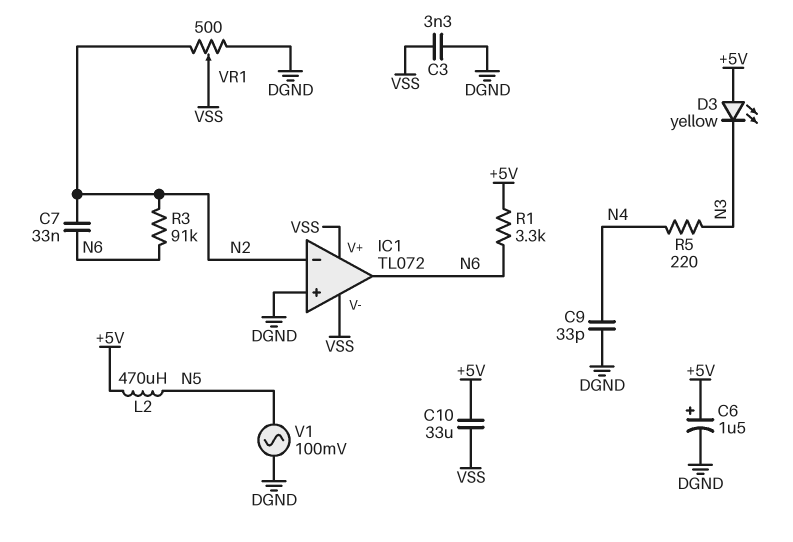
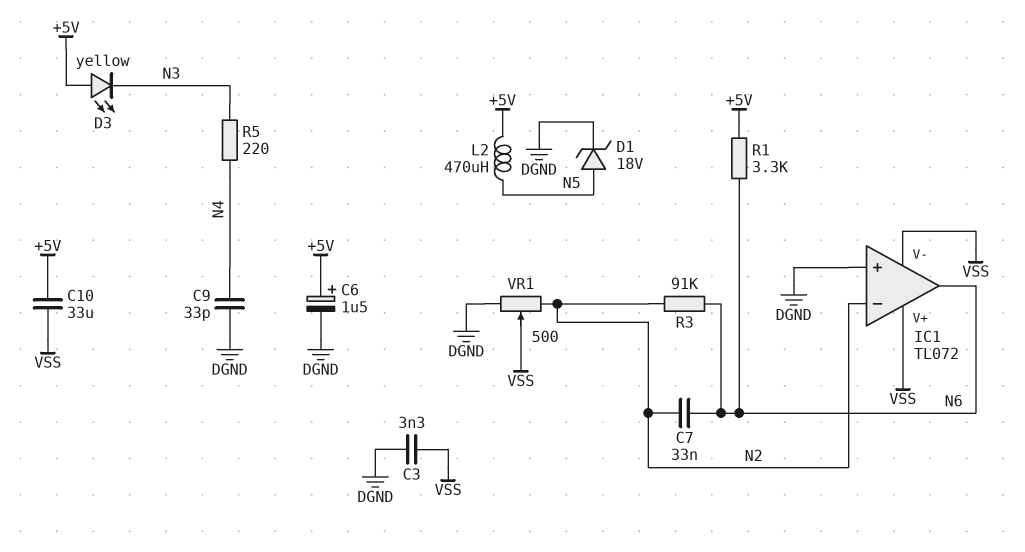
D1: none -> zener 18V (A N5, K DGND)
V1: AC 100mV (DGND, N5) -> none

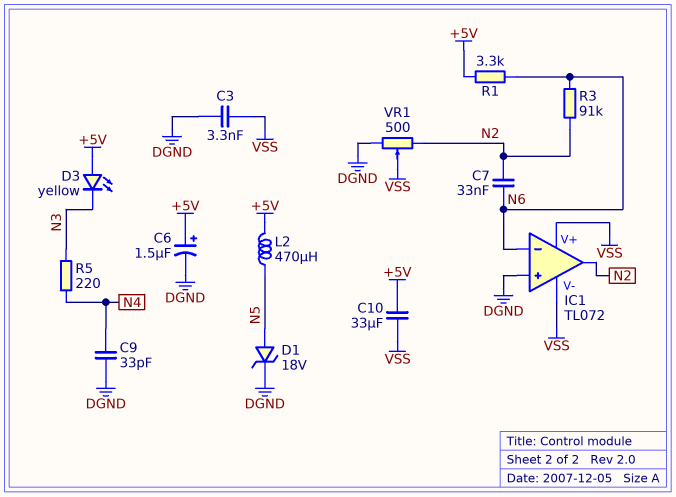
IC1 pin in-: N2 -> N6
IC1 pin out: N6 -> N2

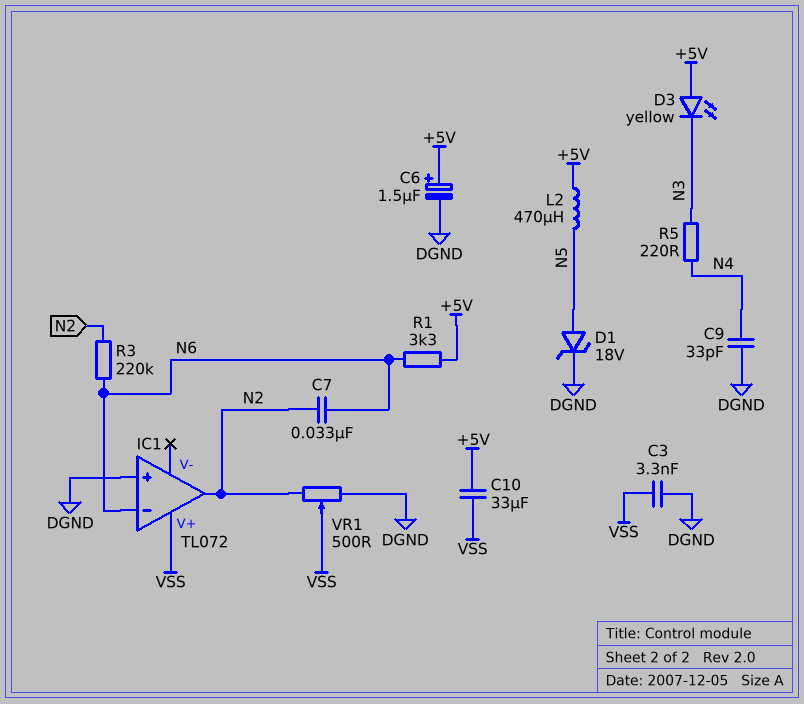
IC1 pin V-: VSS -> none
R3: 91k (N2, N6) -> 220k (N2, N6)

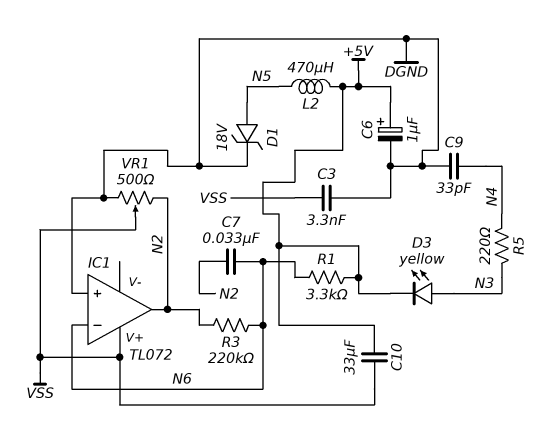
C6: 1.5uF (plus +5V, minus DGND) -> 1uF (plus +5V, minus DGND)
D3: LED yellow (A +5V, K N3) -> LED yellow (A N3, K +5V)

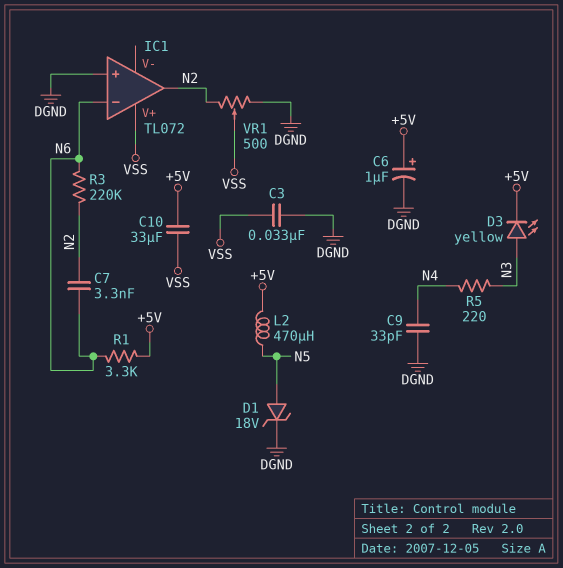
C3: 3.3nF (DGND, VSS) -> 33nF (DGND, VSS)
C7: 33nF (N2, N6) -> 3.3nF (N2, N6)

